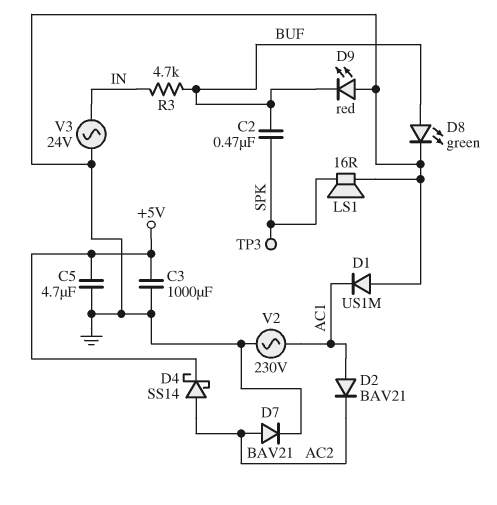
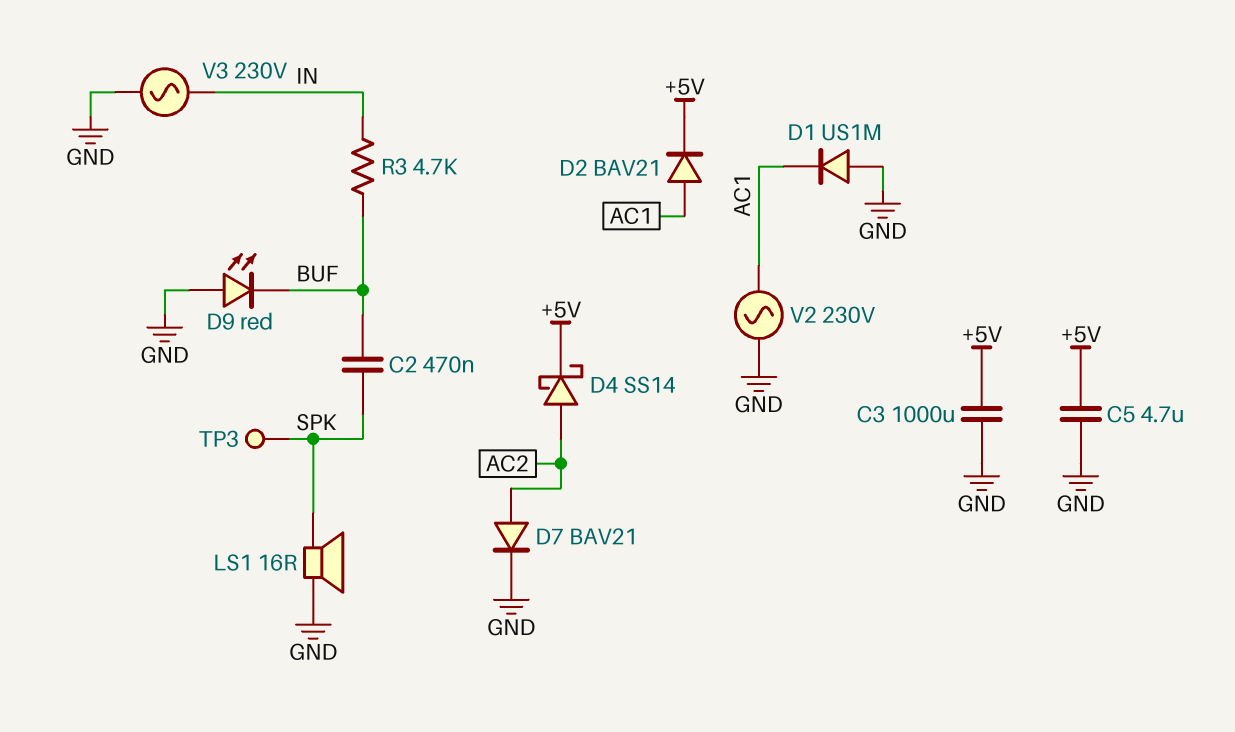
D2: diode BAV21 (A AC1, K AC2) -> diode BAV21 (A AC1, K +5V)
D8: LED green (A BUF, K GND) -> none
V3: AC 24V (GND, IN) -> AC 230V (GND, IN)

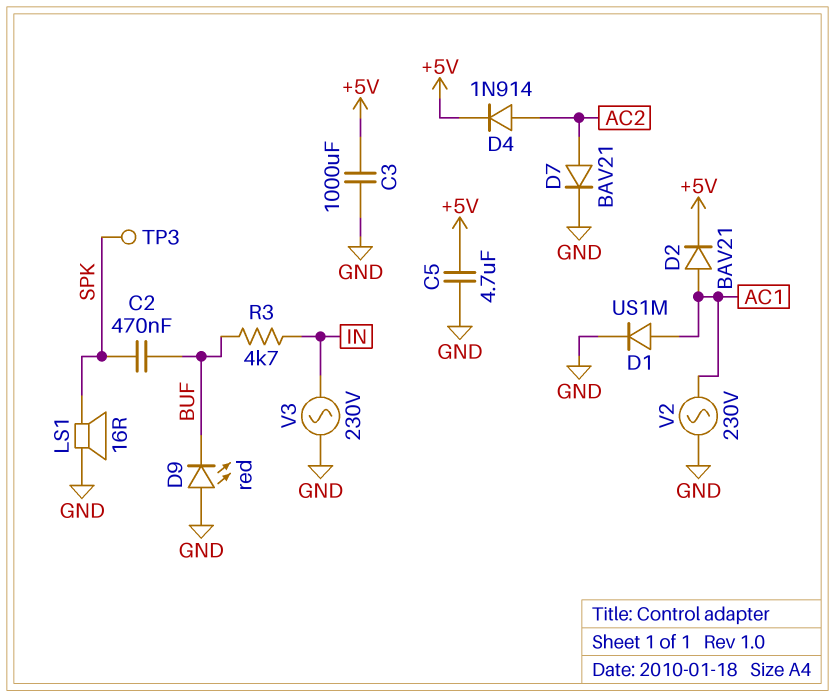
D1: diode US1M (A GND, K AC1) -> diode US1M (A AC1, K GND)
D4: schottky SS14 (A AC2, K +5V) -> diode 1N914 (A AC2, K +5V)

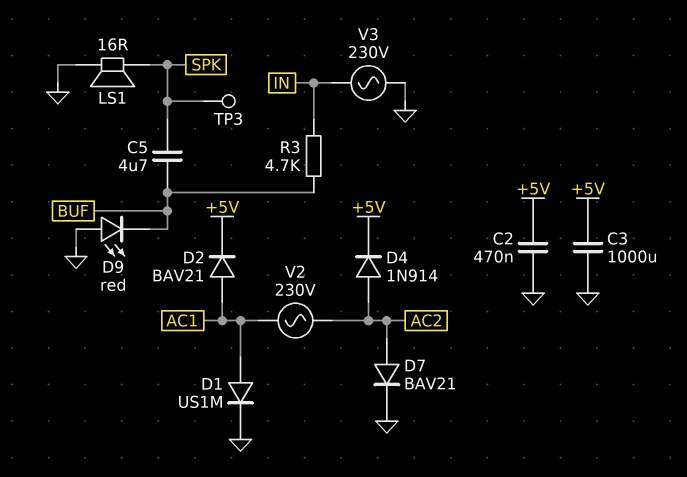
C2: 470nF (BUF, SPK) -> 470nF (+5V, GND)
C5: 4.7uF (+5V, GND) -> 4.7uF (BUF, SPK)
V2: AC 230V (AC1, GND) -> AC 230V (AC1, AC2)

